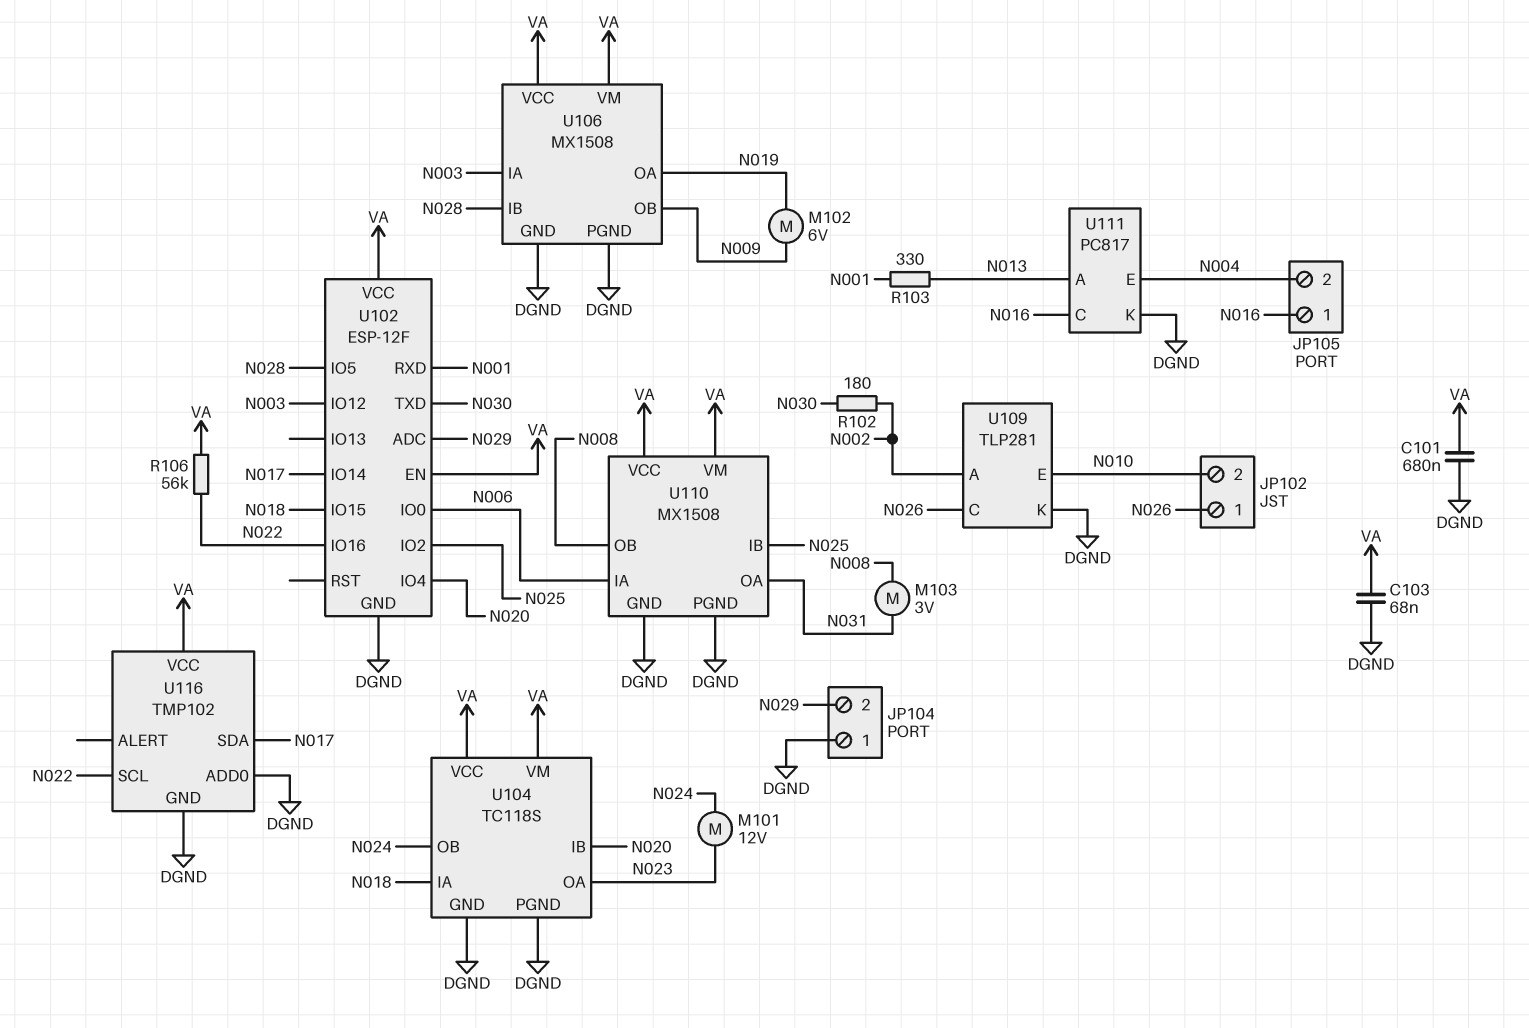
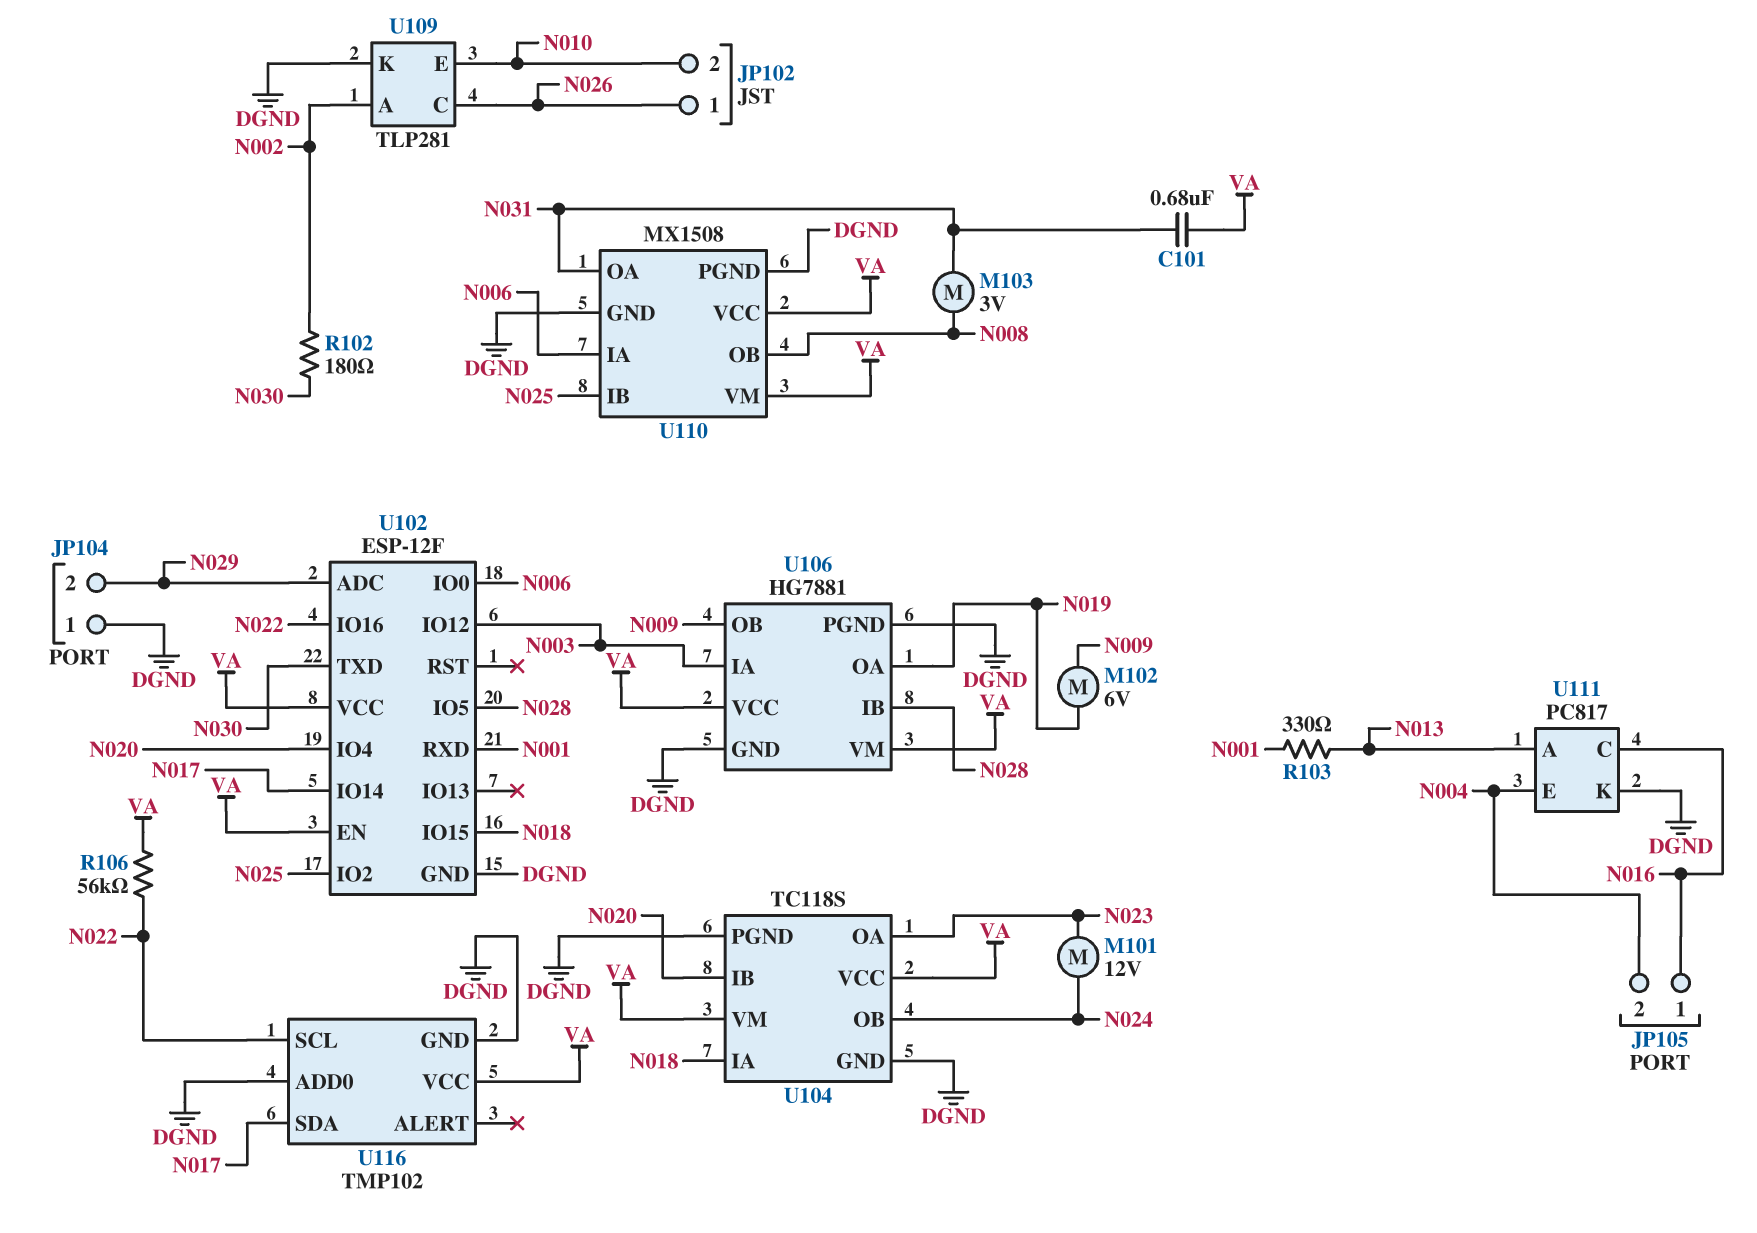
C101: 680nF (DGND, VA) -> 680nF (N031, VA)
C103: 68nF (DGND, VA) -> none
U106: MX1508 -> HG7881

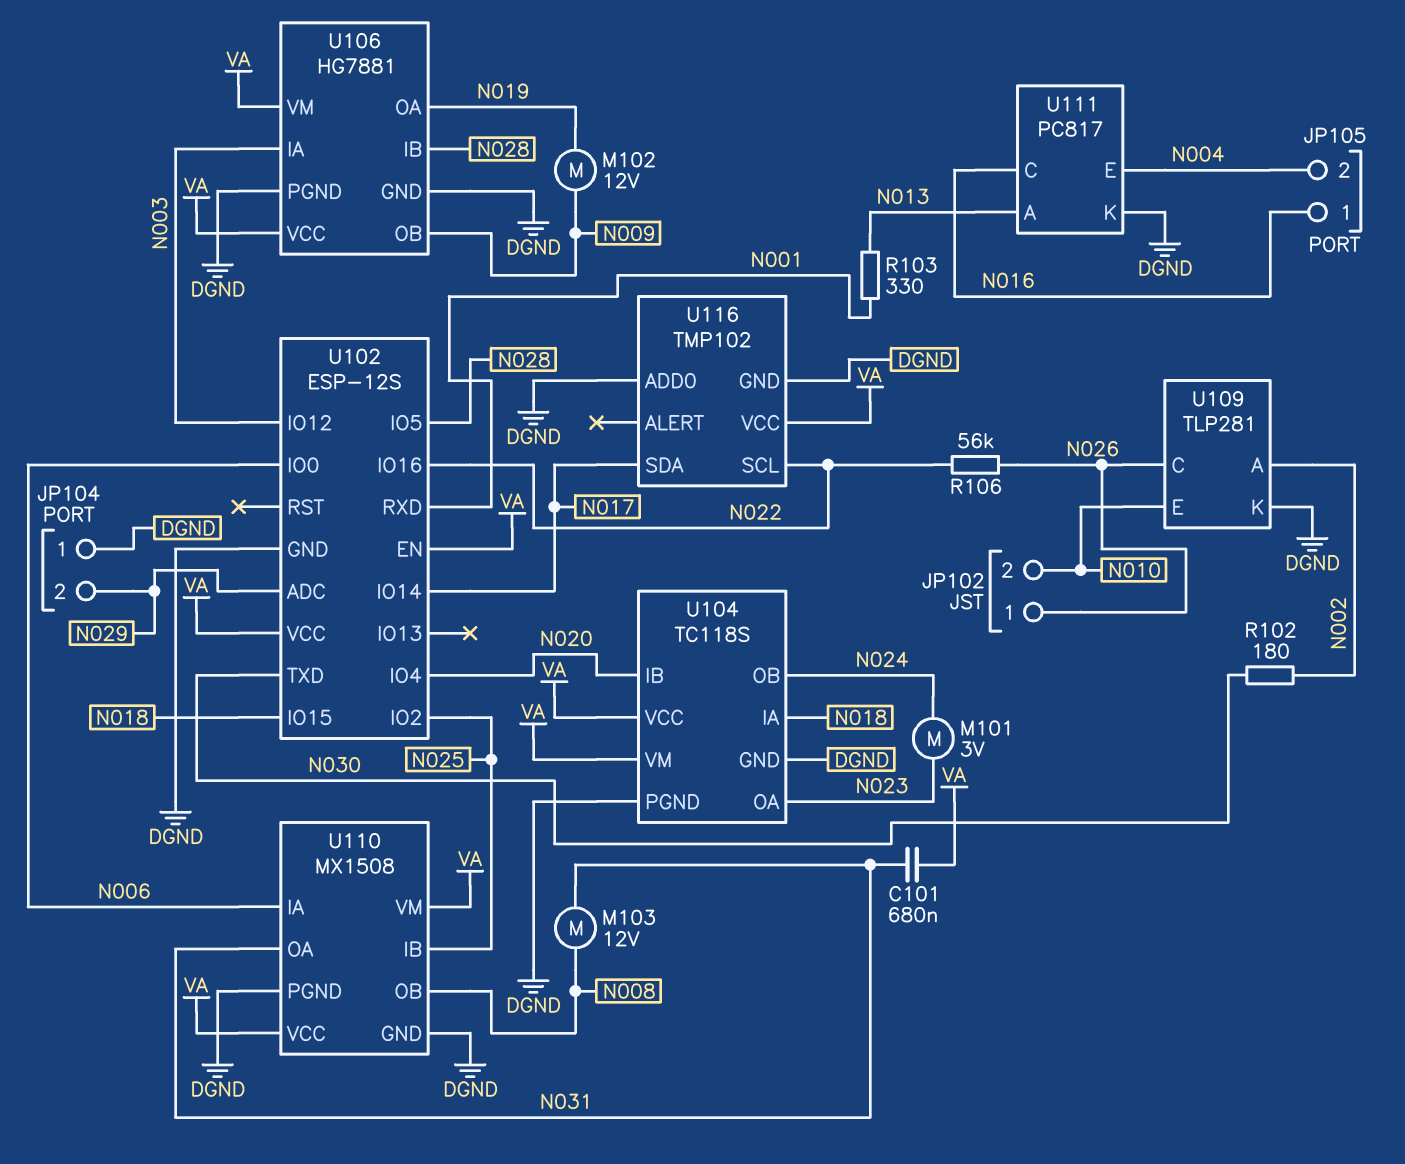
M101: motor 12V (N023, N024) -> motor 3V (N023, N024)
M102: motor 6V (N009, N019) -> motor 12V (N009, N019)
M103: motor 3V (N008, N031) -> motor 12V (N008, N031)
R106: 56k (N022, VA) -> 56k (N022, N026)
U102: ESP-12F -> ESP-12S

